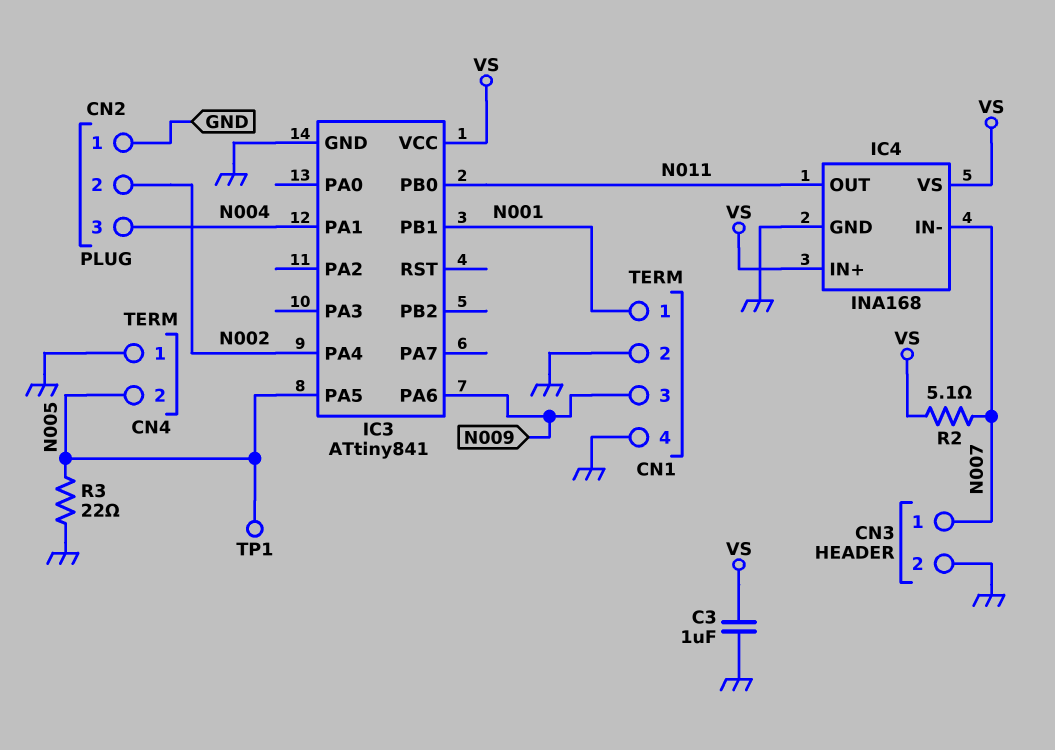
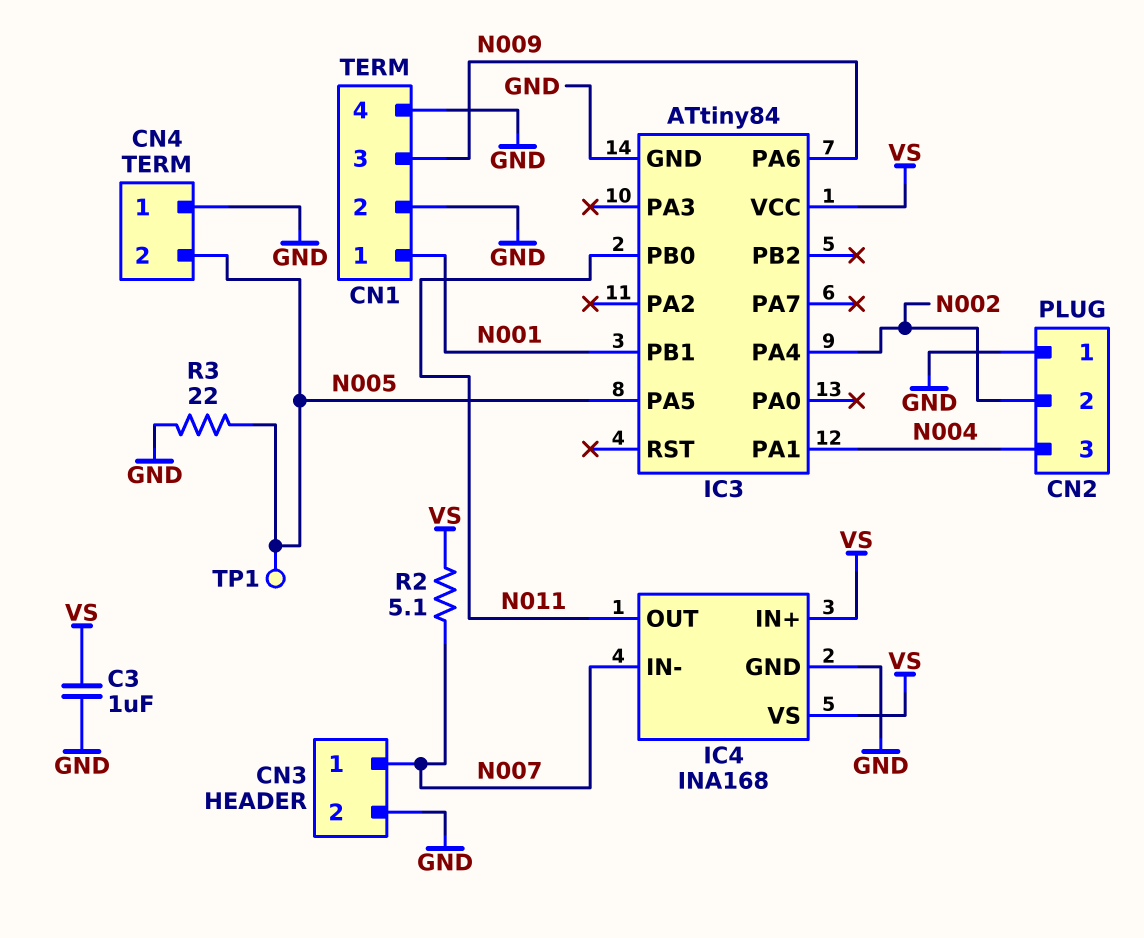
IC3: ATtiny841 -> ATtiny84

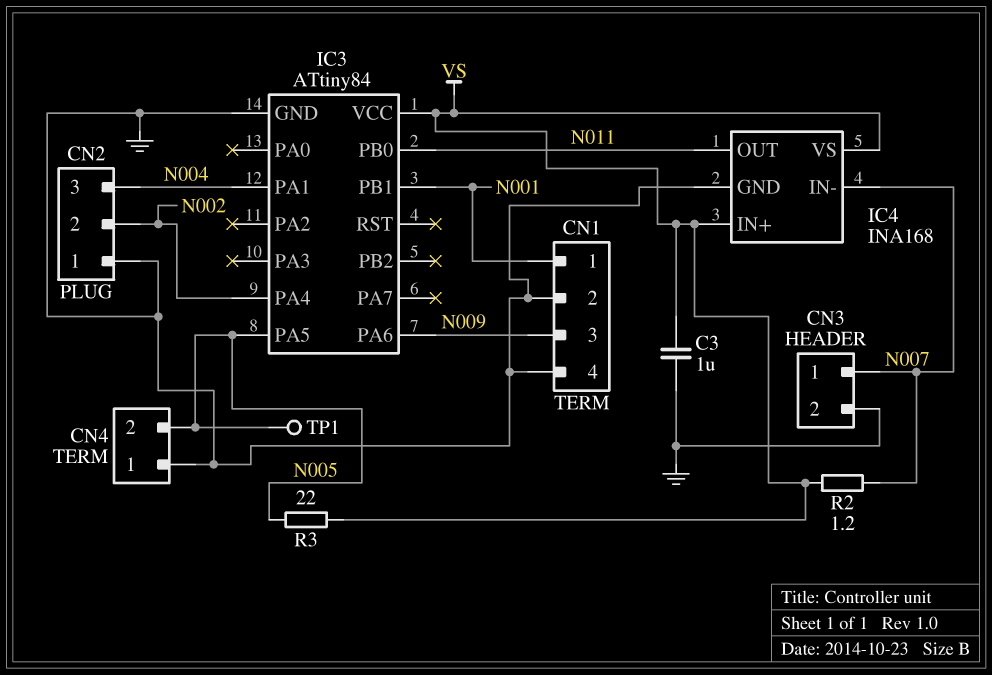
R2: 5.1 (N007, VS) -> 1.2 (N007, VS)
R3: 22 (GND, N005) -> 22 (N005, VS)

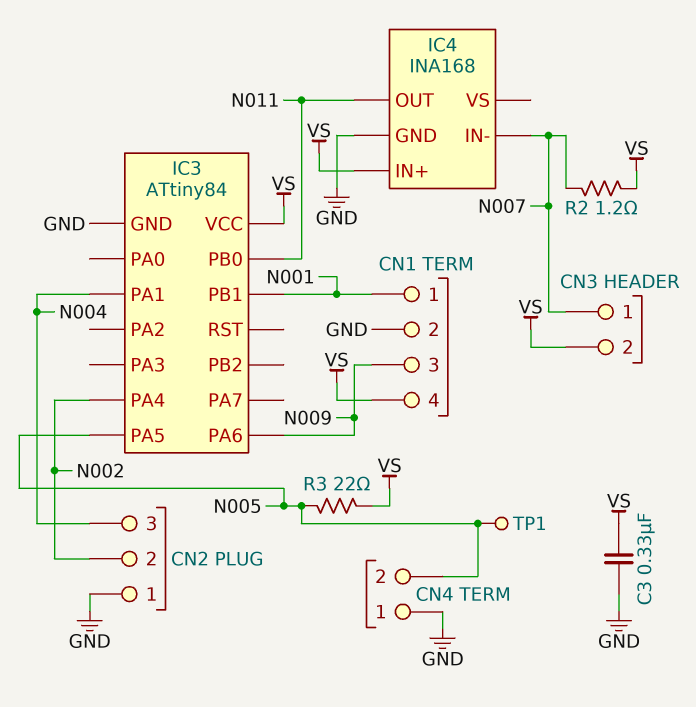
C3: 1uF (GND, VS) -> 330nF (GND, VS)
CN1 pin 4: GND -> VS
CN3 pin 2: GND -> VS
IC4 pin VS: VS -> none

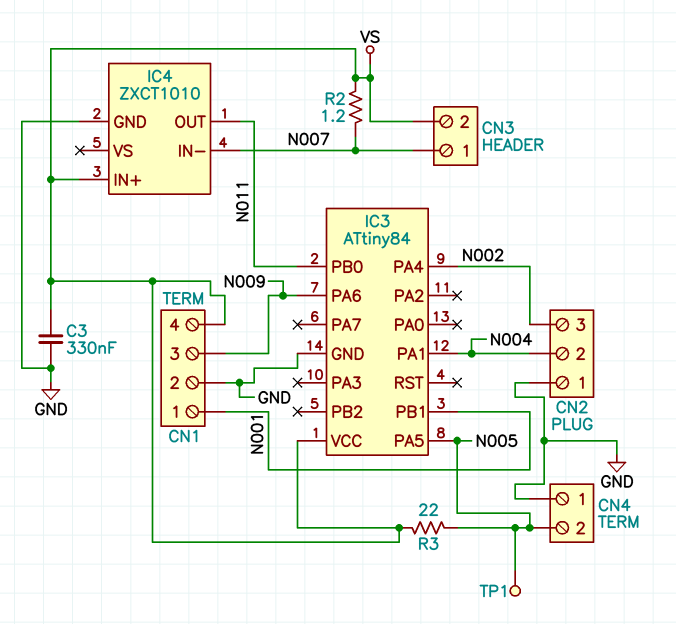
CN2 pin 2: N002 -> N004
CN2 pin 3: N004 -> N002
IC4: INA168 -> ZXCT1010

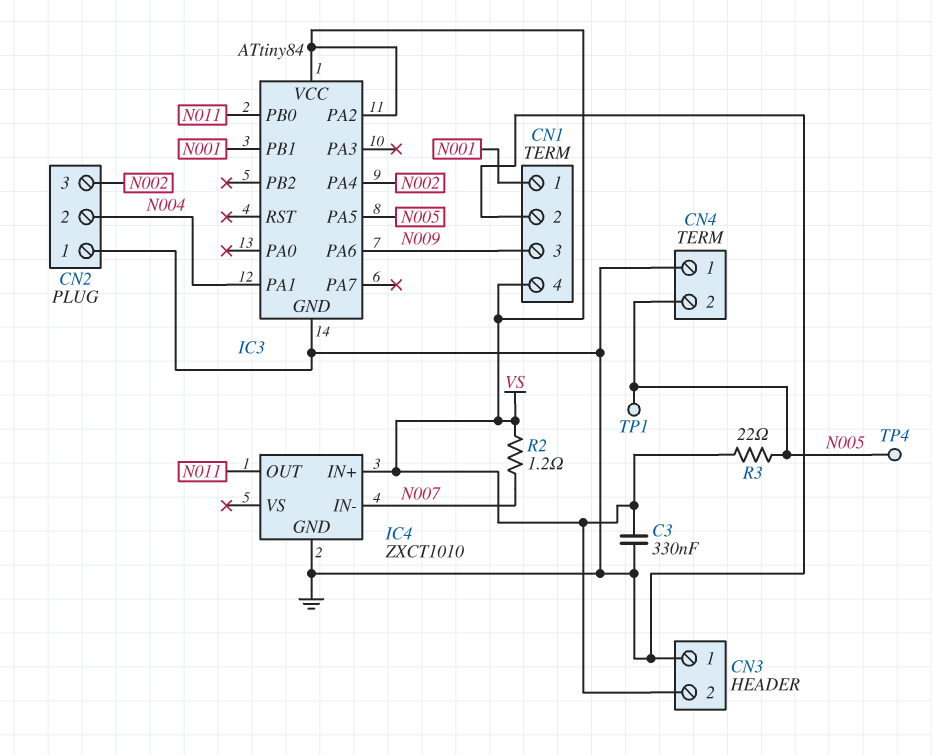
CN3 pin 1: N007 -> GND
IC3 pin PA2: none -> VS
TP4: none -> test point (N005)

